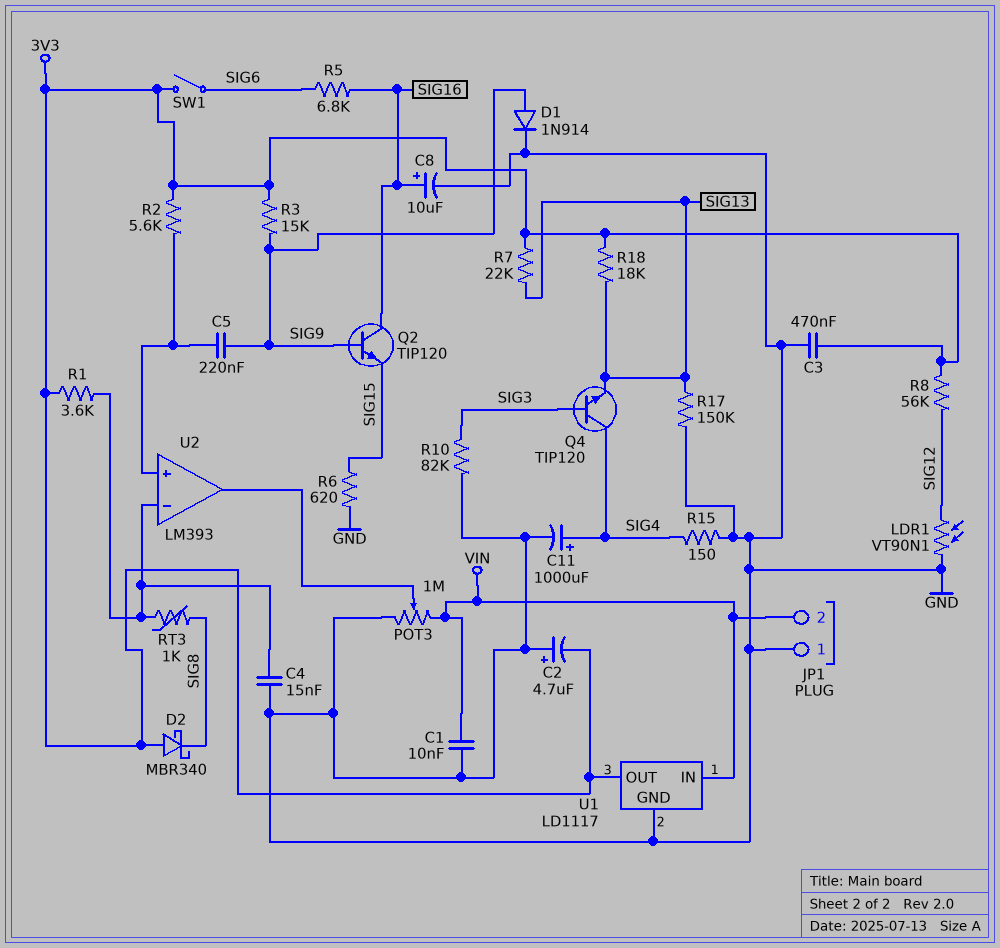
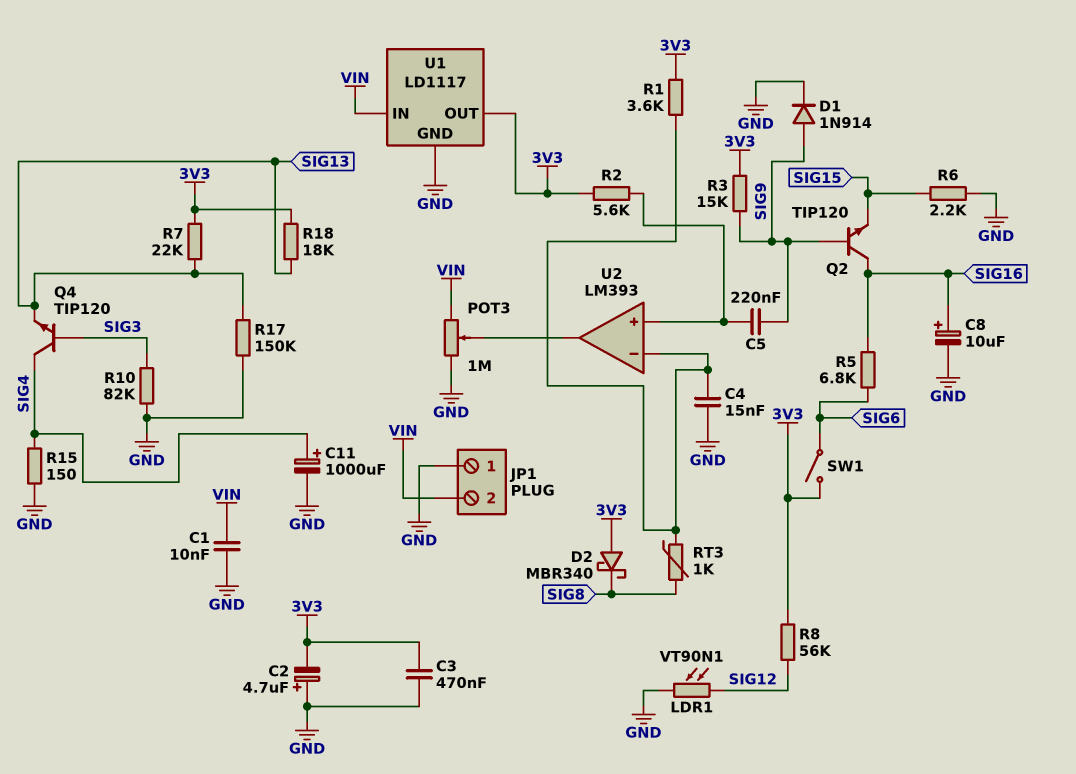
R6: 620 (GND, SIG15) -> 2.2k (GND, SIG15)

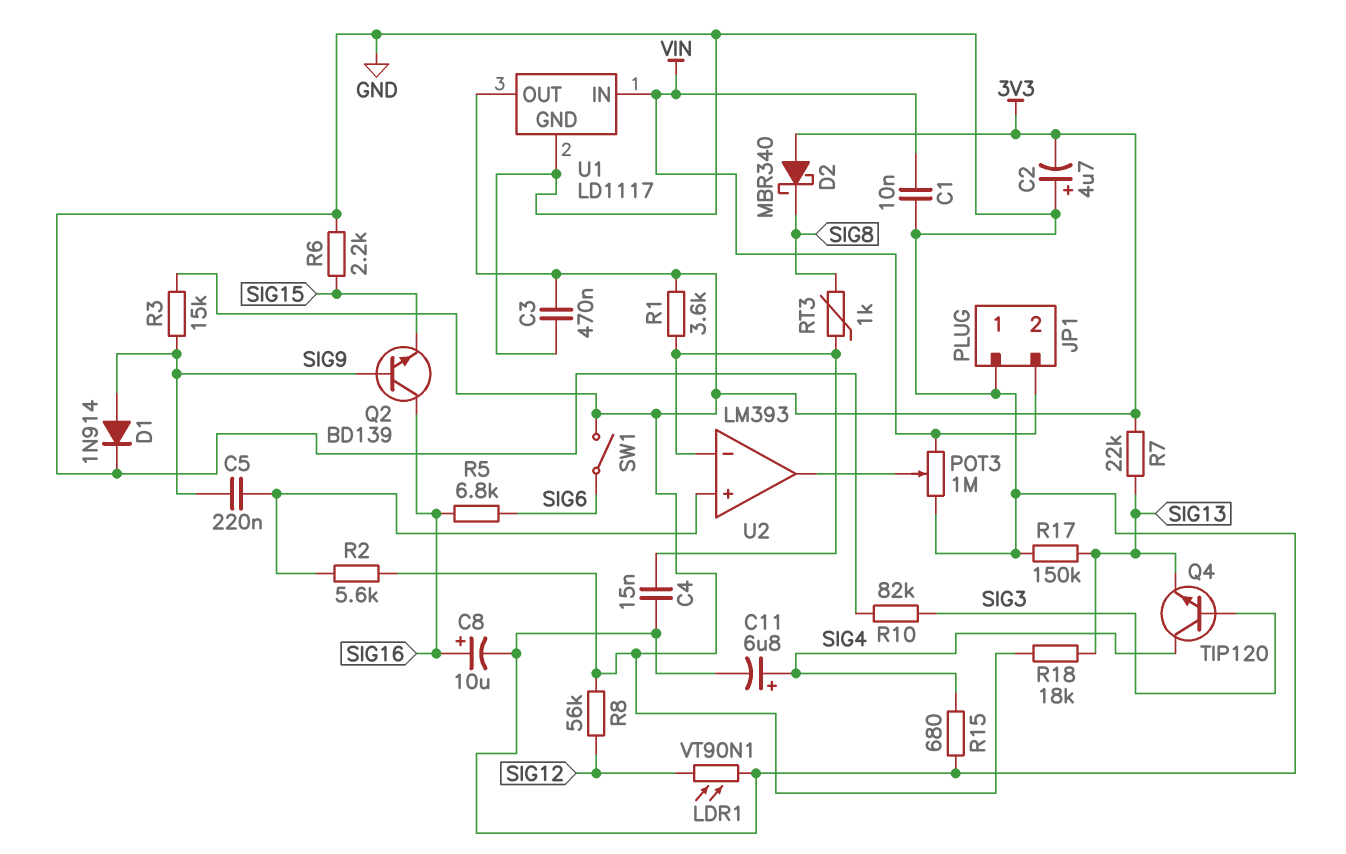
C11: 1000uF (plus SIG4, minus GND) -> 6.8uF (plus SIG4, minus GND)
Q2: NPN TIP120 (B SIG9, C SIG16, E SIG15) -> NPN BD139 (B SIG9, C SIG16, E SIG15)
R15: 150 (GND, SIG4) -> 680 (GND, SIG4)

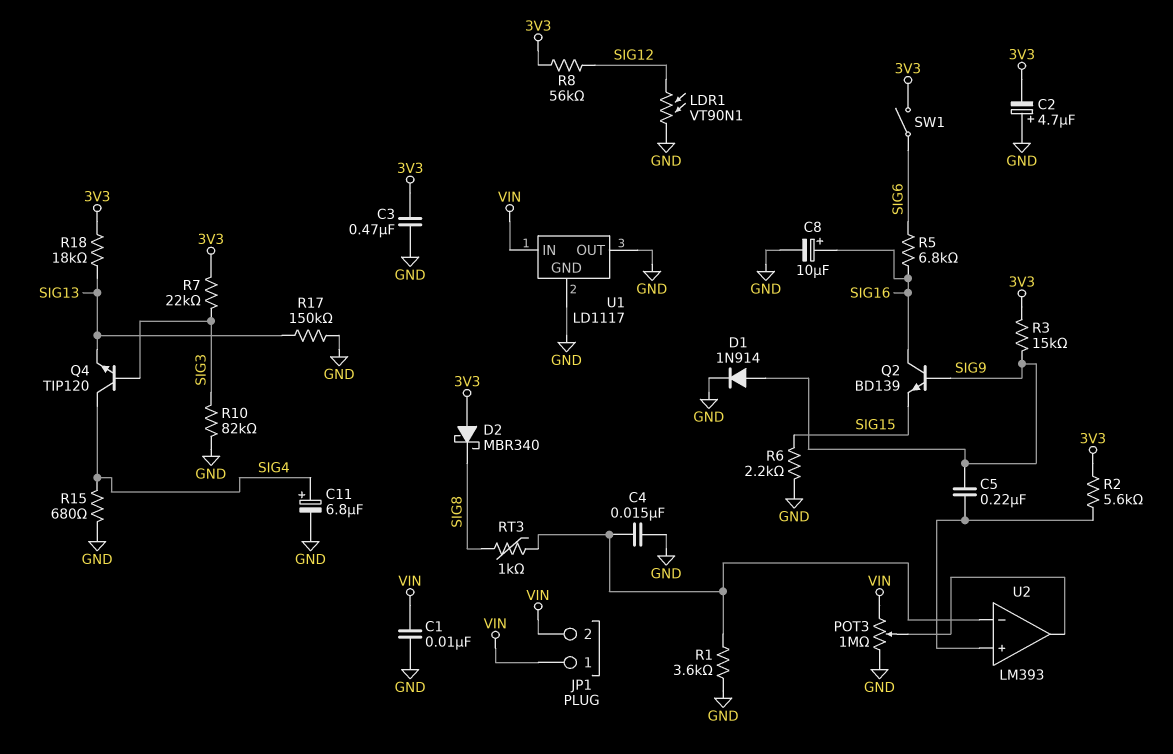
JP1 pin 1: GND -> VIN
R1: 3.6k (3V3, U2/in-) -> 3.6k (GND, U2/in-)
R7: 22k (3V3, SIG13) -> 22k (3V3, SIG3)
U1 pin OUT: 3V3 -> GND

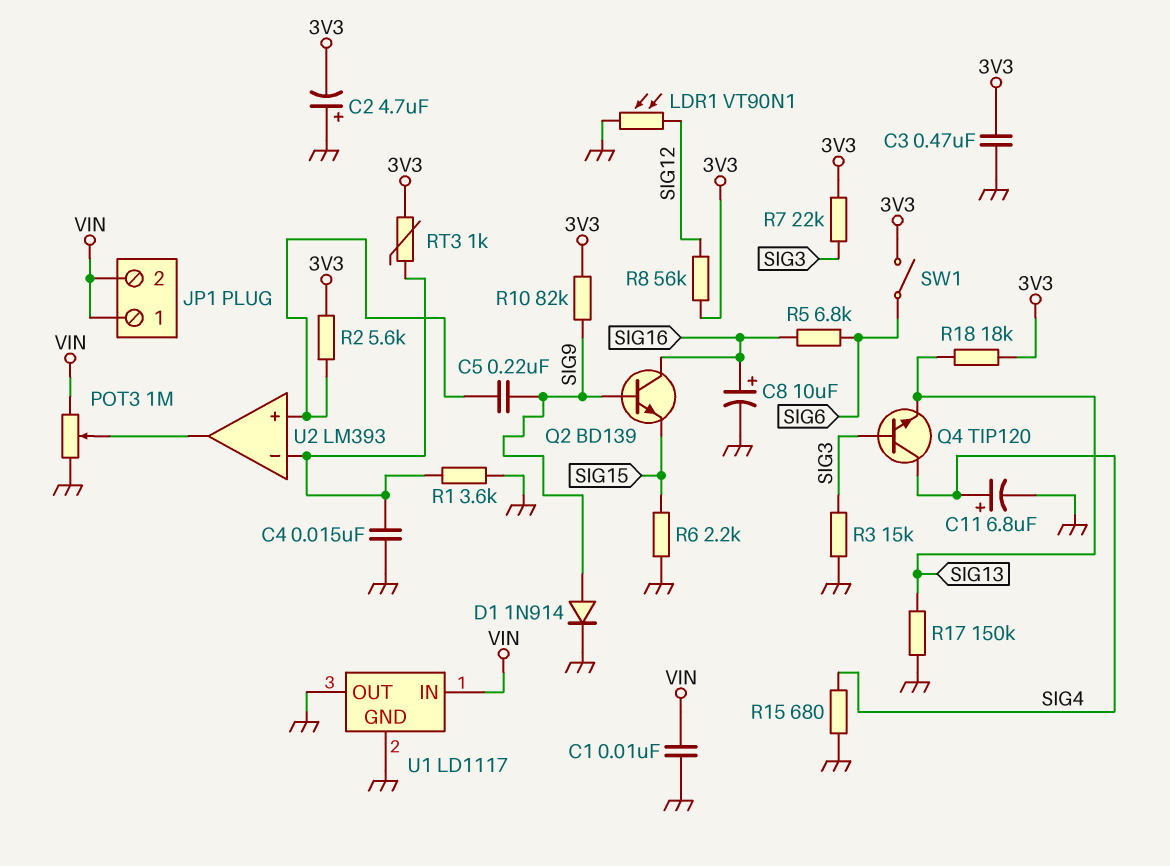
D2: schottky MBR340 (A 3V3, K SIG8) -> none
R3: 15k (3V3, SIG9) -> 15k (GND, SIG3)
R10: 82k (GND, SIG3) -> 82k (3V3, SIG9)
RT3: 1k (SIG8, U2/in-) -> 1k (3V3, U2/in-)

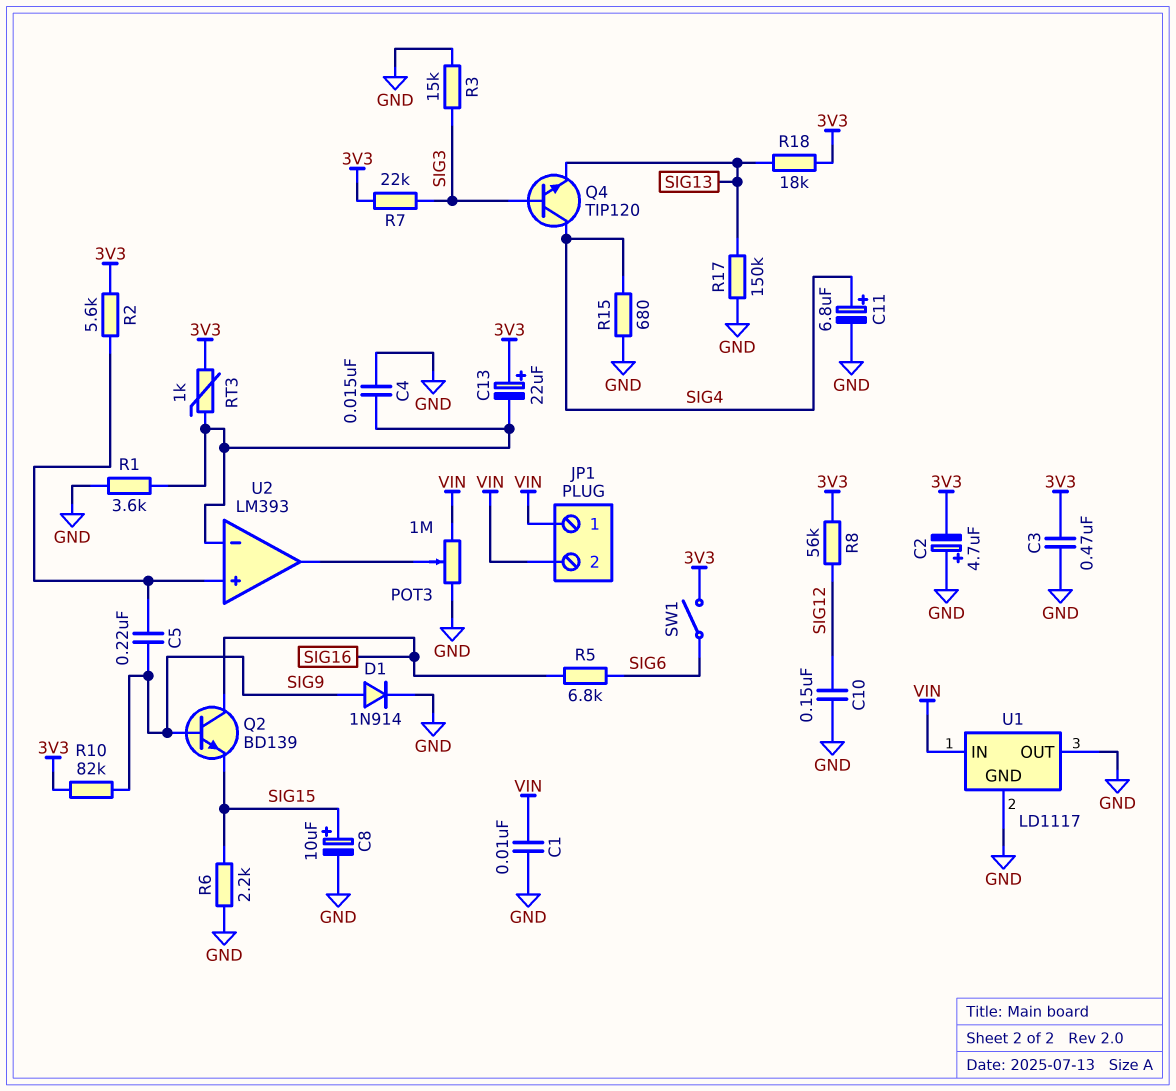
C8: 10uF (plus SIG16, minus GND) -> 10uF (plus SIG15, minus GND)
C10: none -> 150nF (GND, SIG12)
C13: none -> 22uF (plus 3V3, minus U2/in-)
LDR1: VT90N1 (GND, SIG12) -> none

